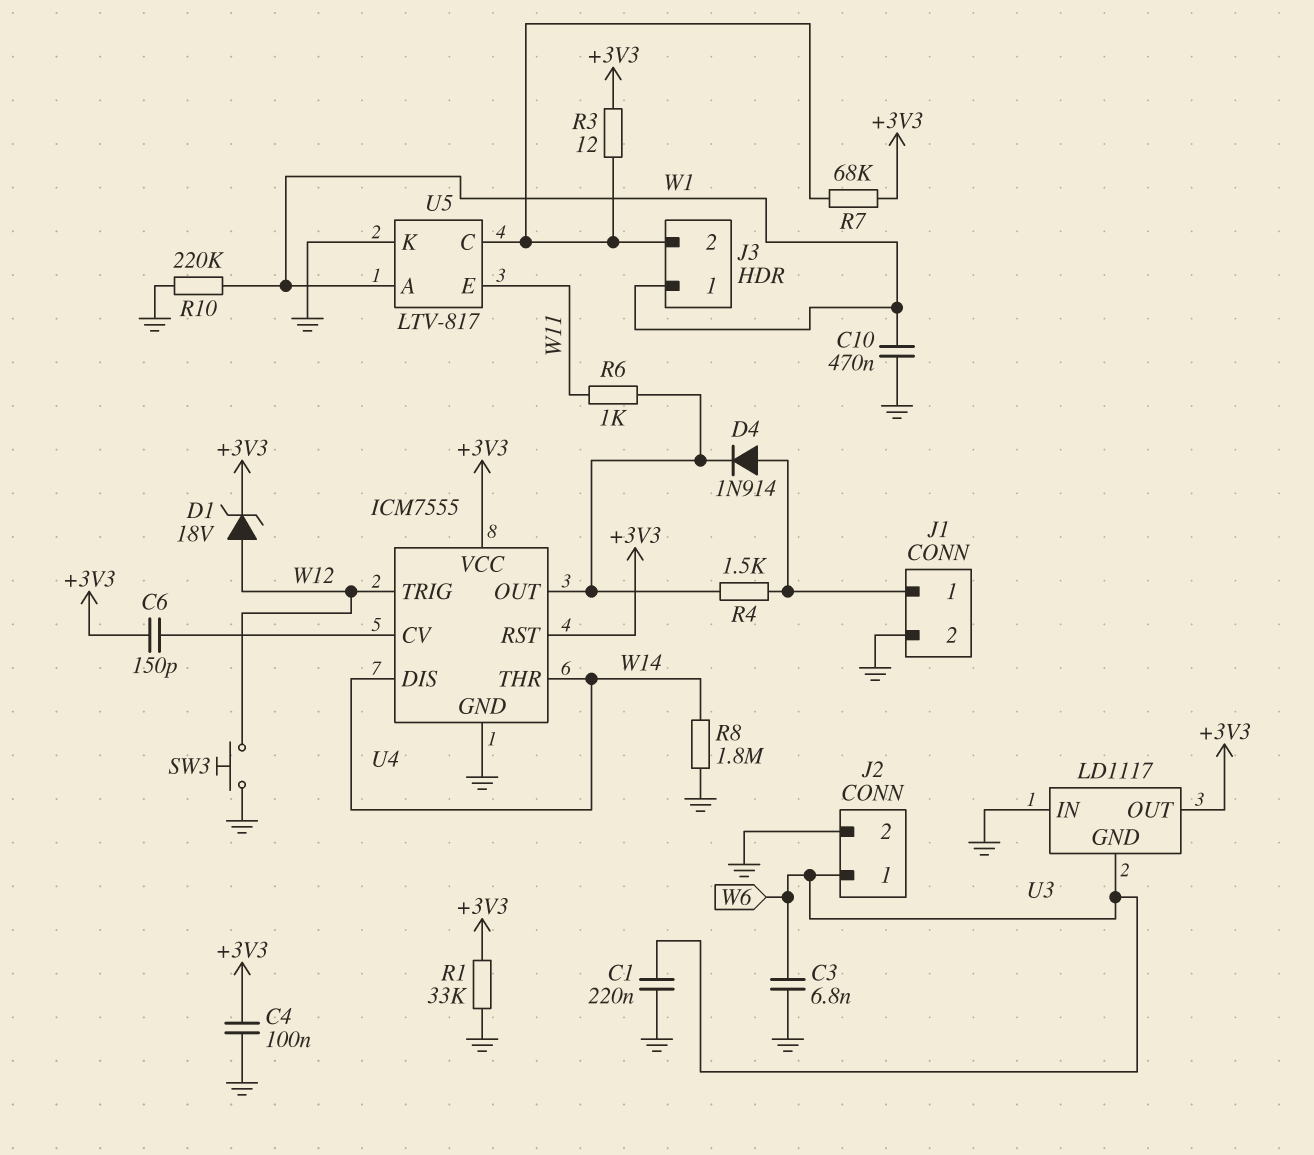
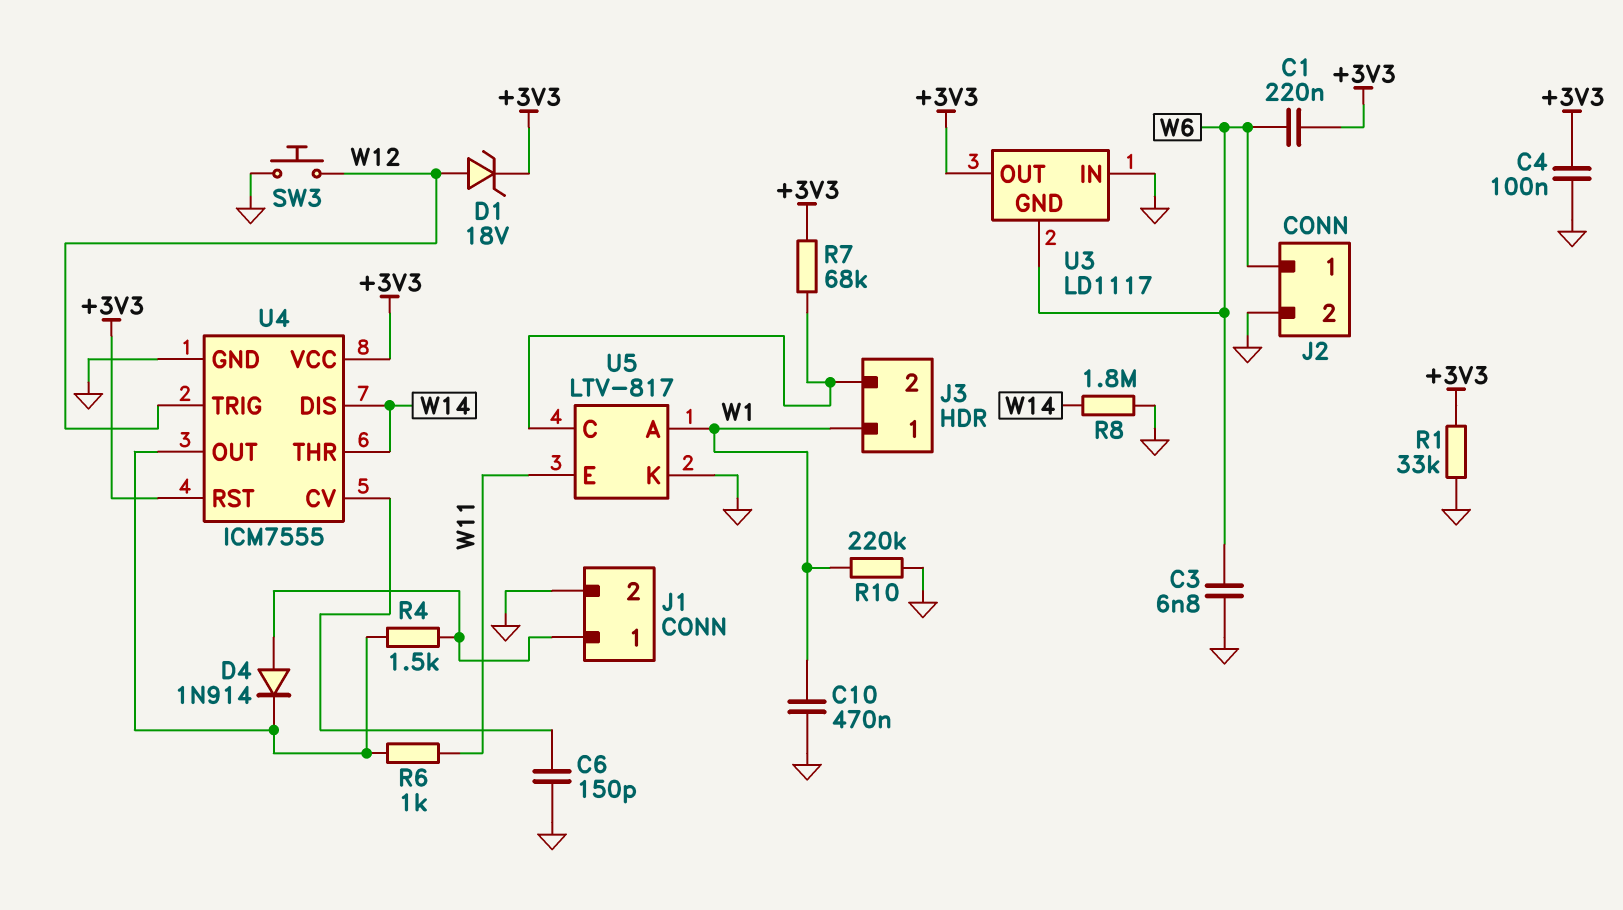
C1: 220nF (GND, W6) -> 220nF (+3V3, W6)
C6: 150pF (+3V3, U4/CV) -> 150pF (GND, U4/CV)
R3: 12 (+3V3, J3/2) -> none

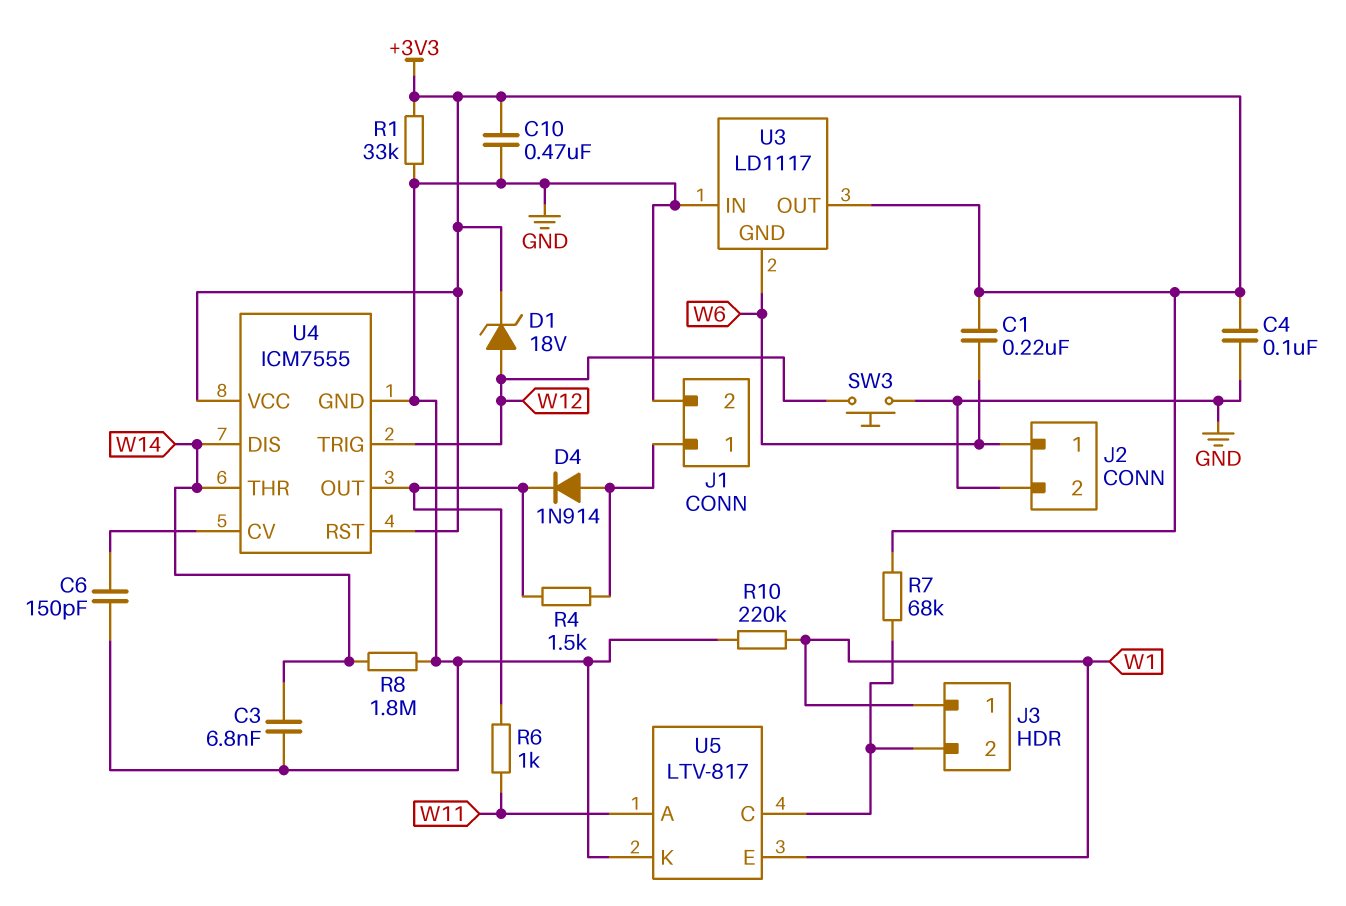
C3: 6.8nF (GND, W6) -> 6.8nF (GND, W14)
C10: 470nF (GND, W1) -> 470nF (+3V3, GND)
U5 pin A: W1 -> W11
U5 pin E: W11 -> W1

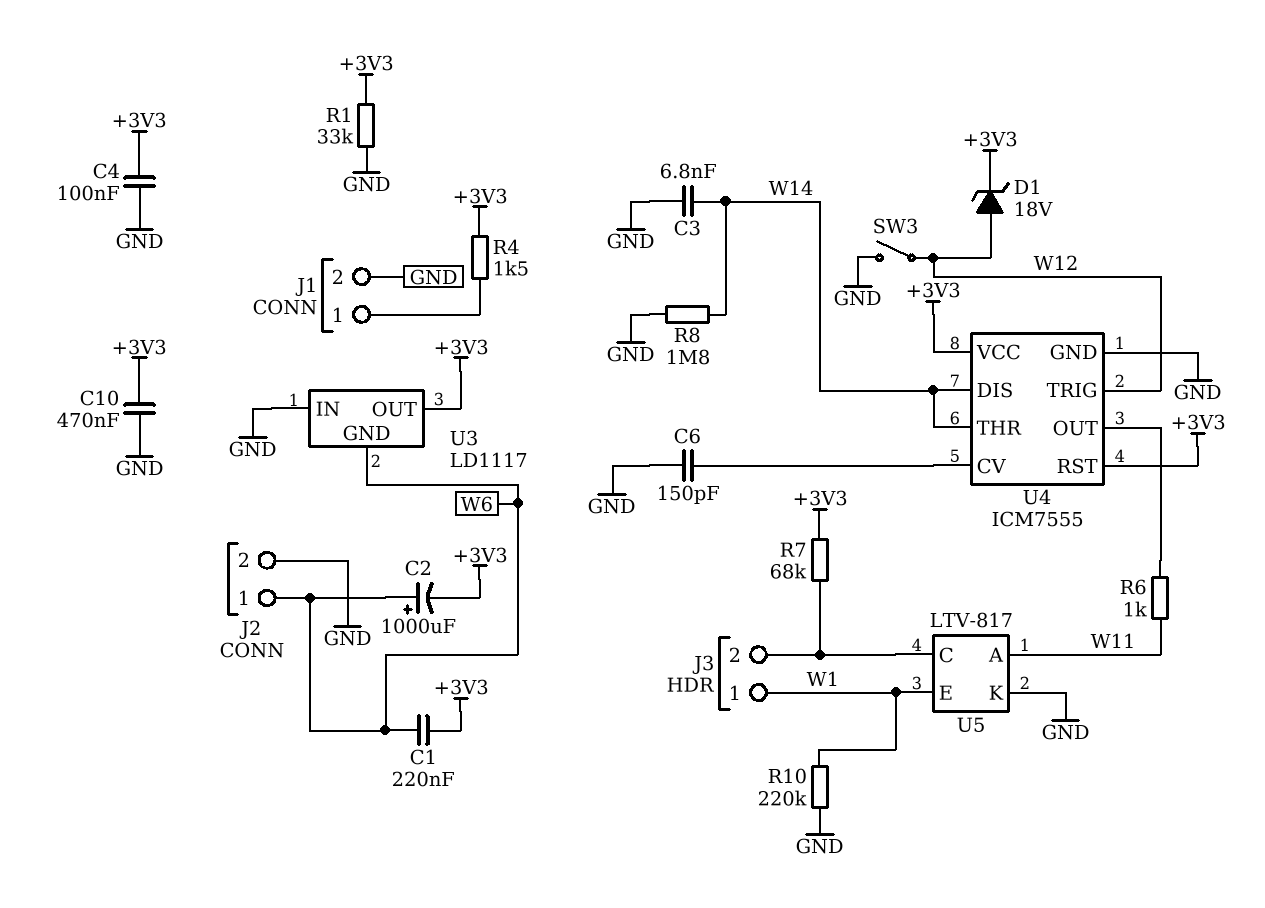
C2: none -> 1000uF (plus W6, minus +3V3)
D4: diode 1N914 (A J1/1, K U4/OUT) -> none
R4: 1.5k (J1/1, U4/OUT) -> 1.5k (+3V3, J1/1)
SW3: button (GND, W12) -> switch (GND, W12)

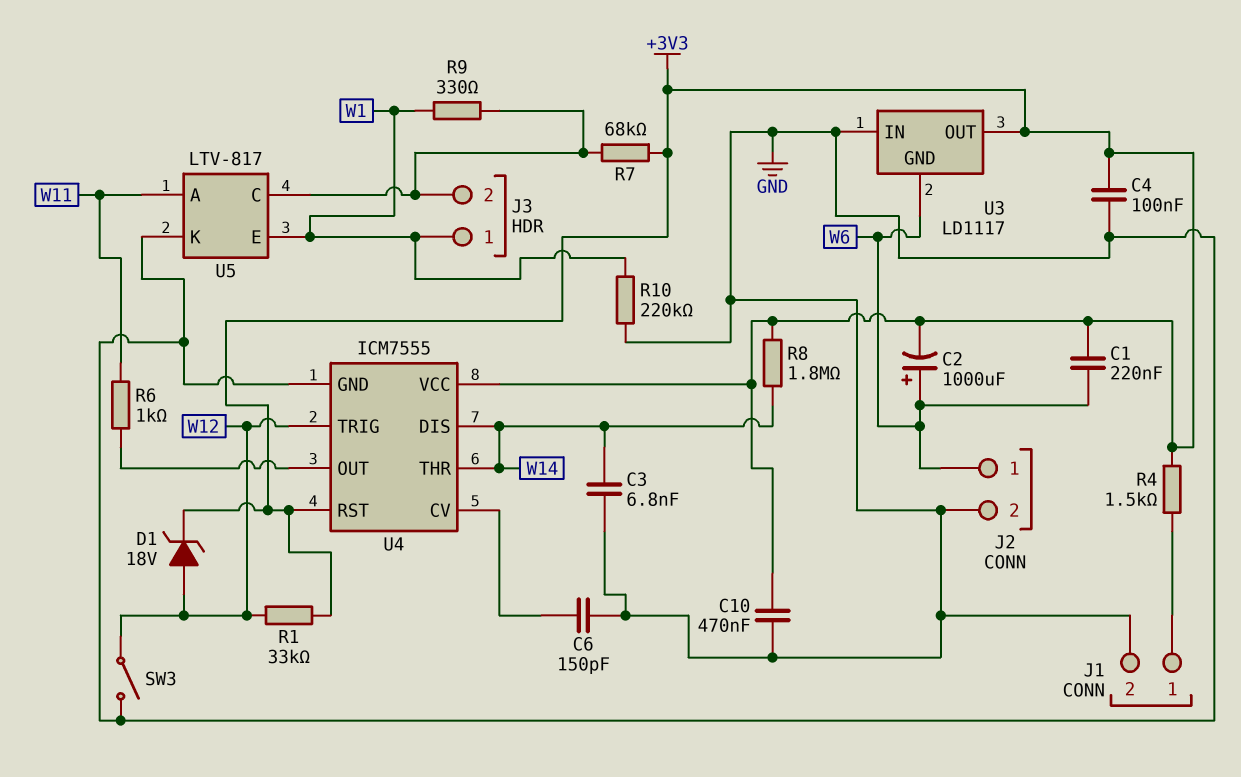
R1: 33k (+3V3, GND) -> 33k (+3V3, W12)
R8: 1.8M (GND, W14) -> 1.8M (+3V3, W14)
R9: none -> 330 (J3/2, W1)

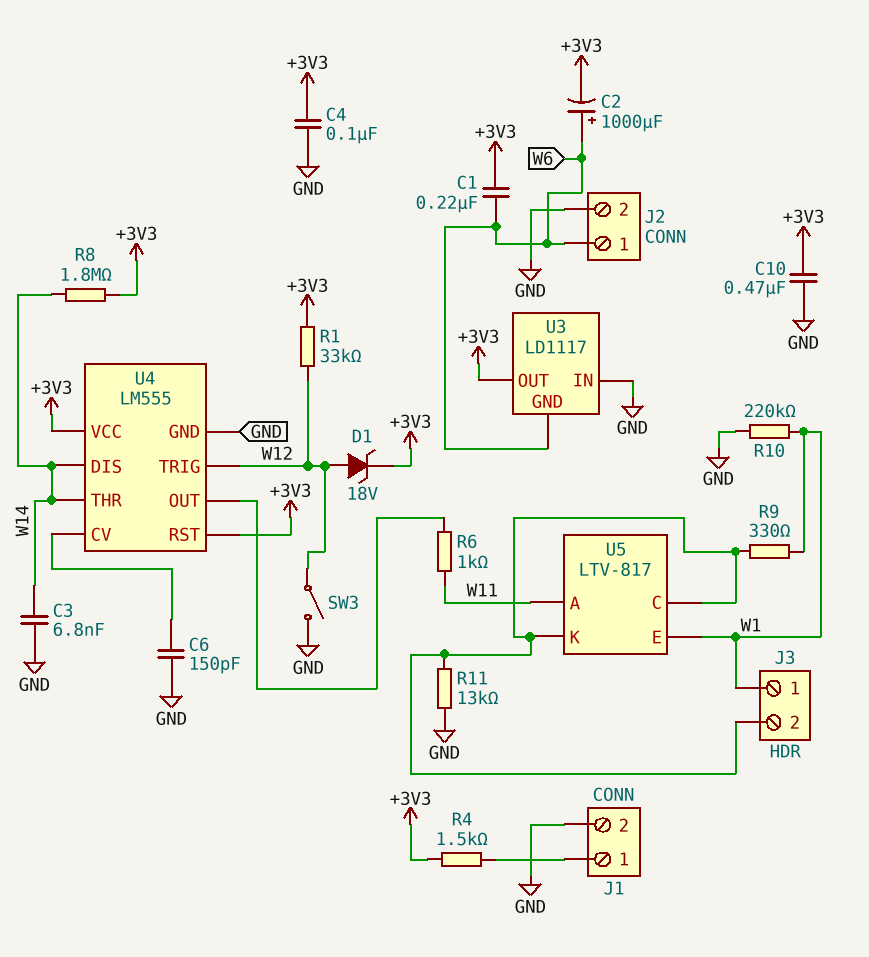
R7: 68k (+3V3, J3/2) -> none
R11: none -> 13k (GND, J3/2)
U4: ICM7555 -> LM555
U5 pin K: GND -> J3/2

